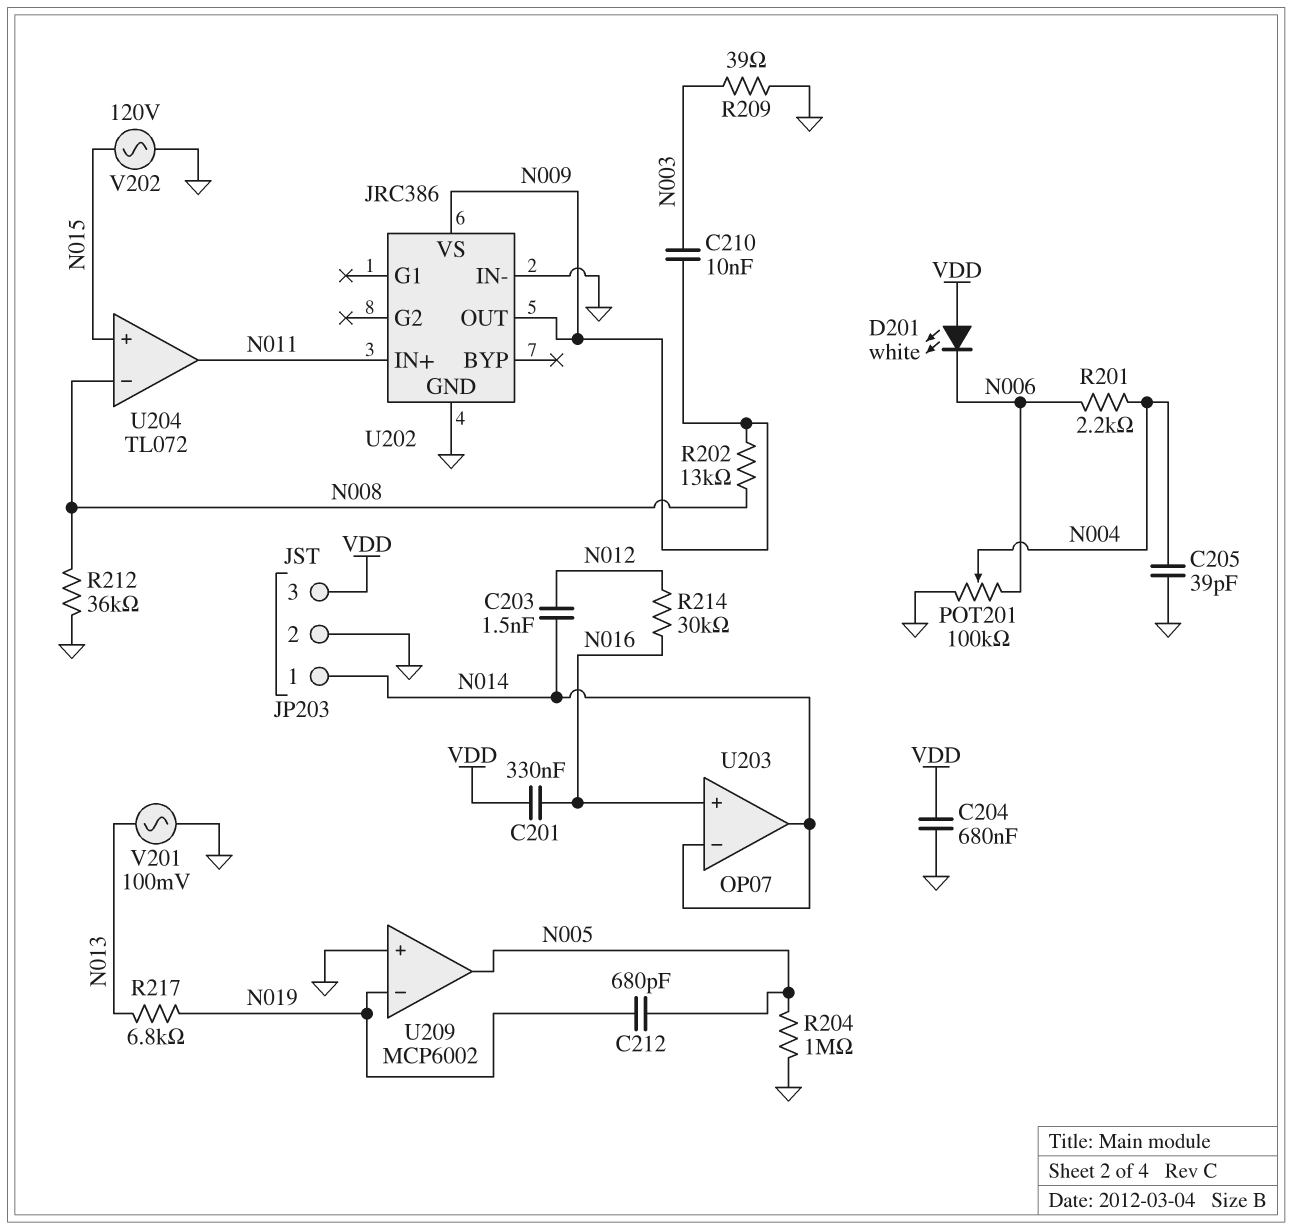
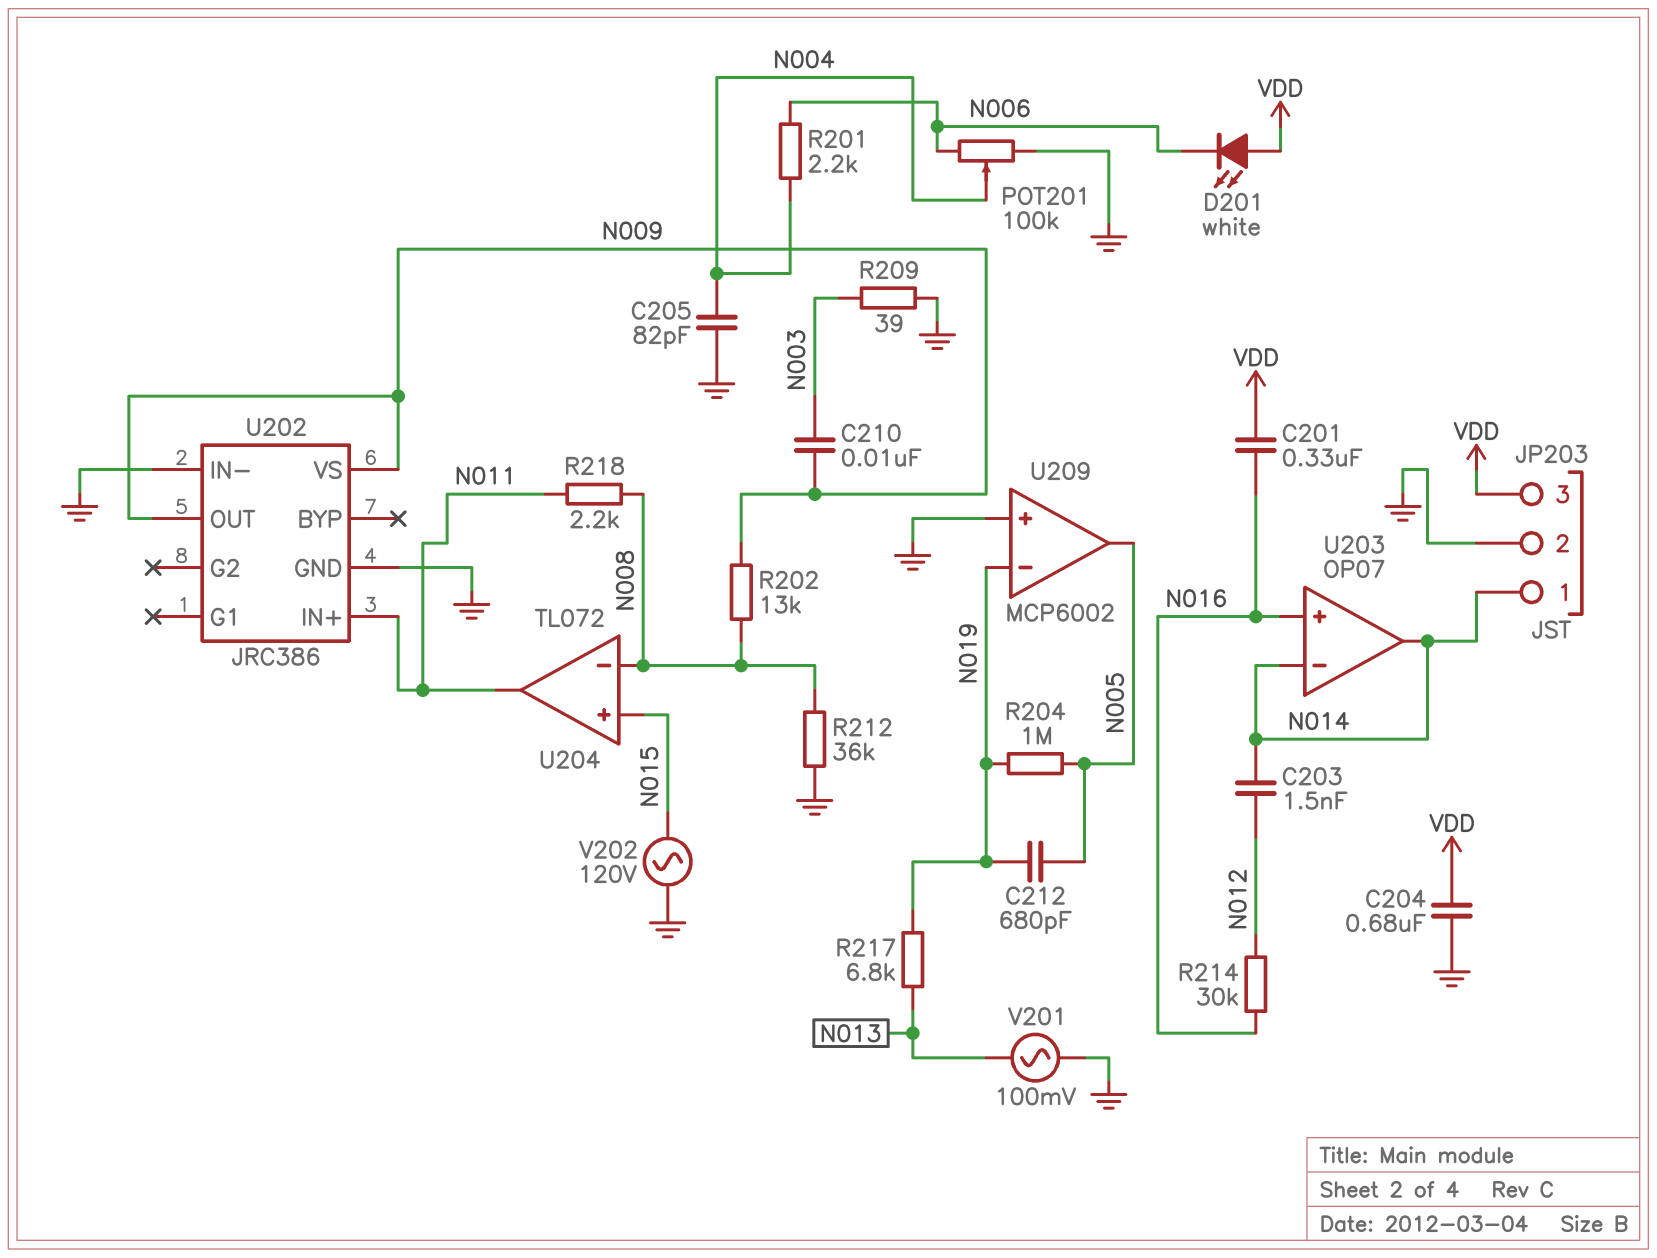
C205: 39pF (GND, N004) -> 82pF (GND, N004)
R204: 1M (GND, N005) -> 1M (N005, N019)
R218: none -> 2.2k (N008, N011)

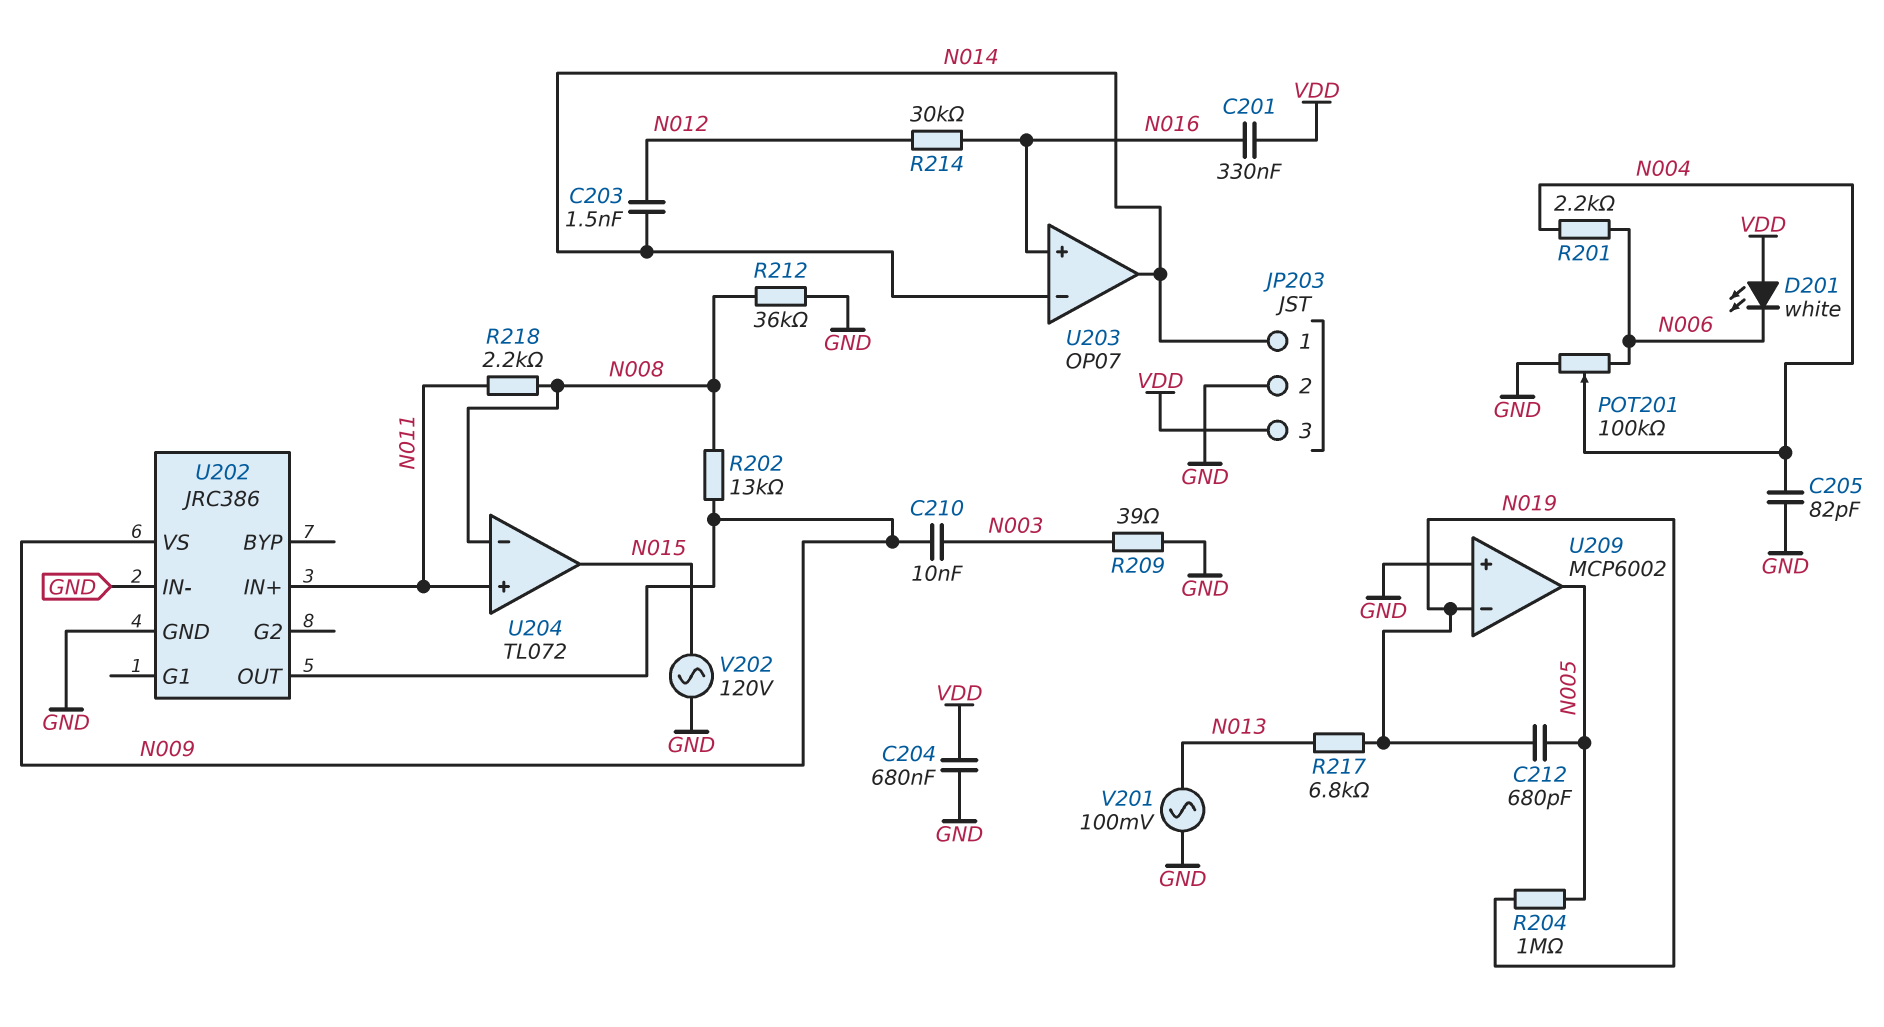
U204 pin in+: N015 -> N011
U204 pin out: N011 -> N015

